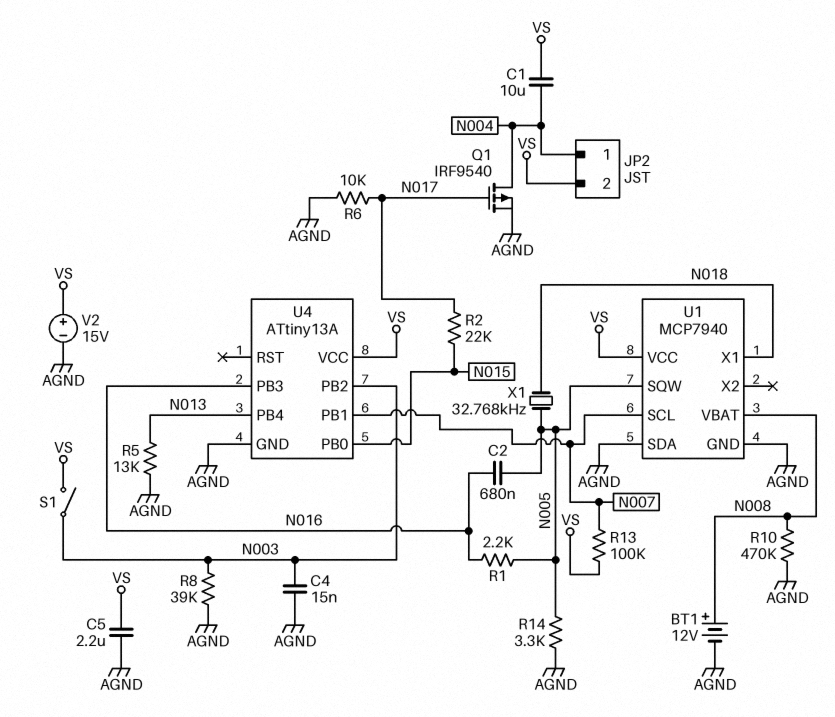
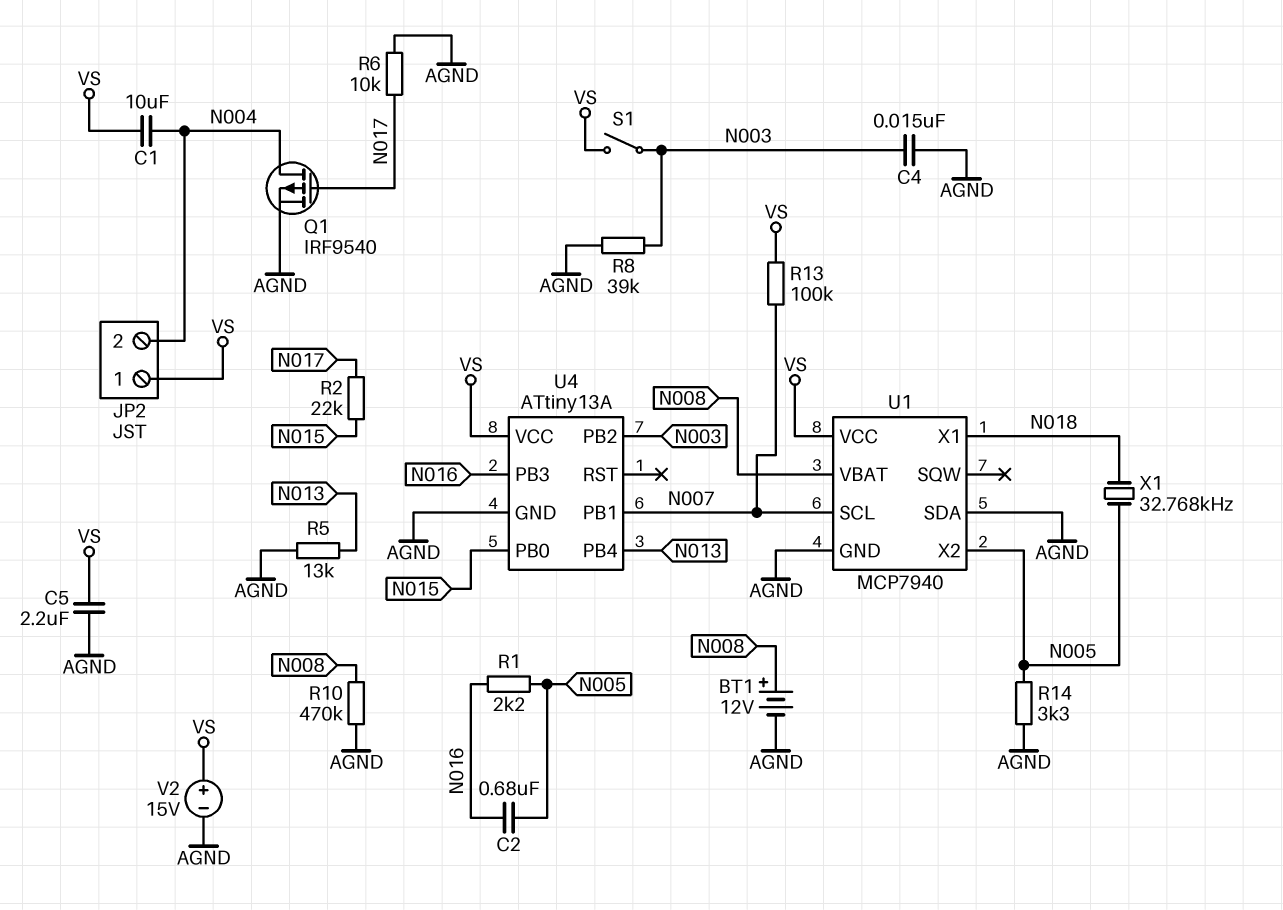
JP2 pin 1: N004 -> VS
JP2 pin 2: VS -> N004
U1 pin SQW: N005 -> none
U1 pin X2: none -> N005

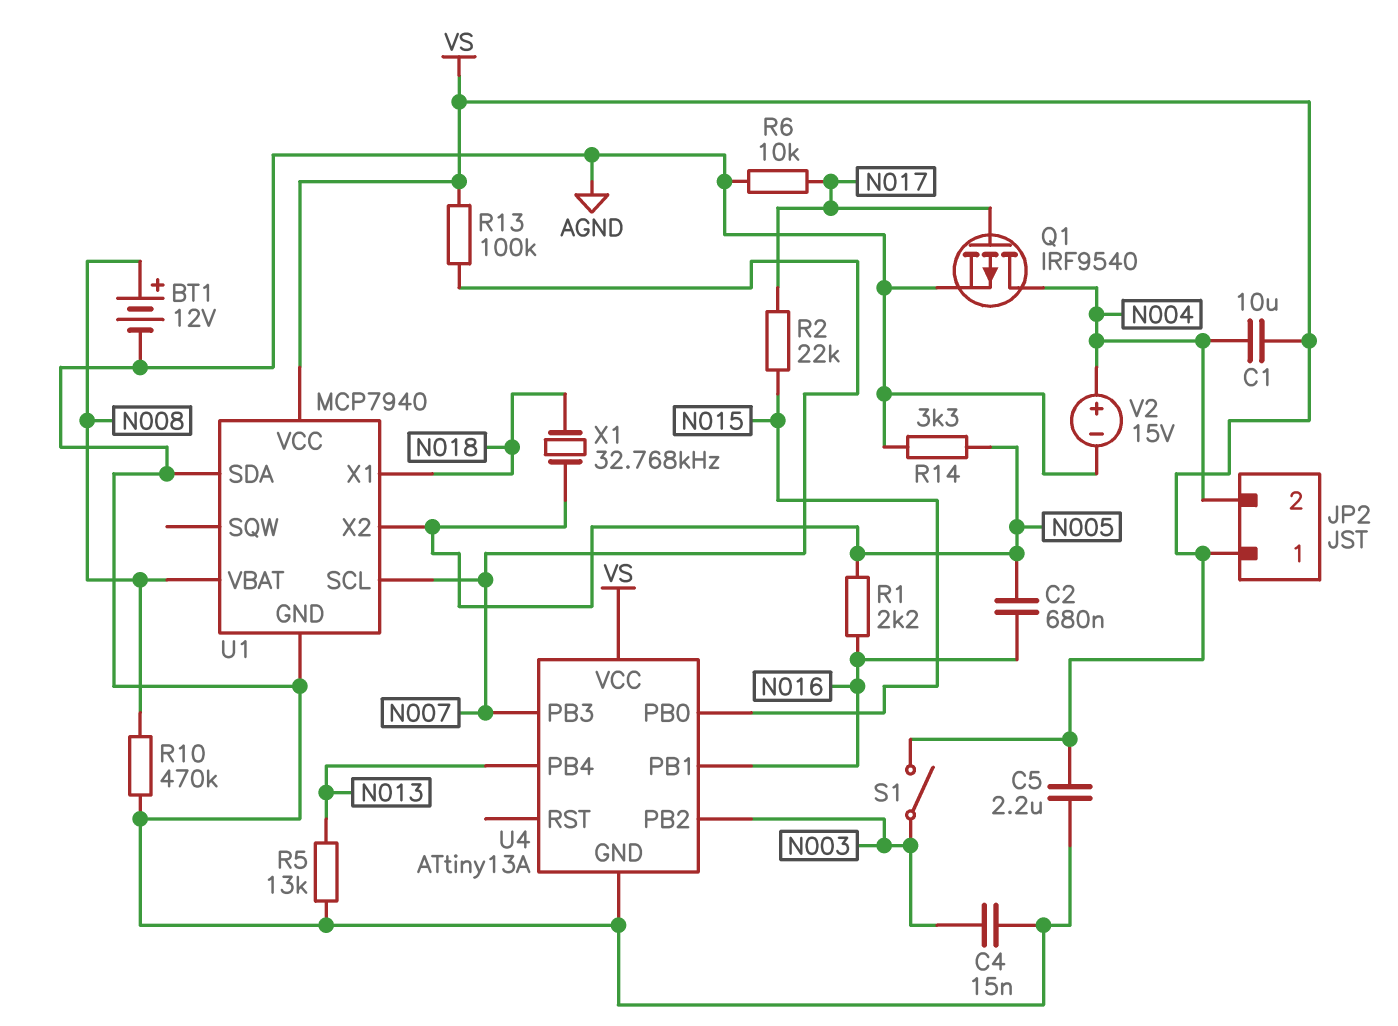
R8: 39k (AGND, N003) -> none
U4 pin PB1: N007 -> N016
U4 pin PB3: N016 -> N007
V2: 15V (plus VS, minus AGND) -> 15V (plus N004, minus AGND)

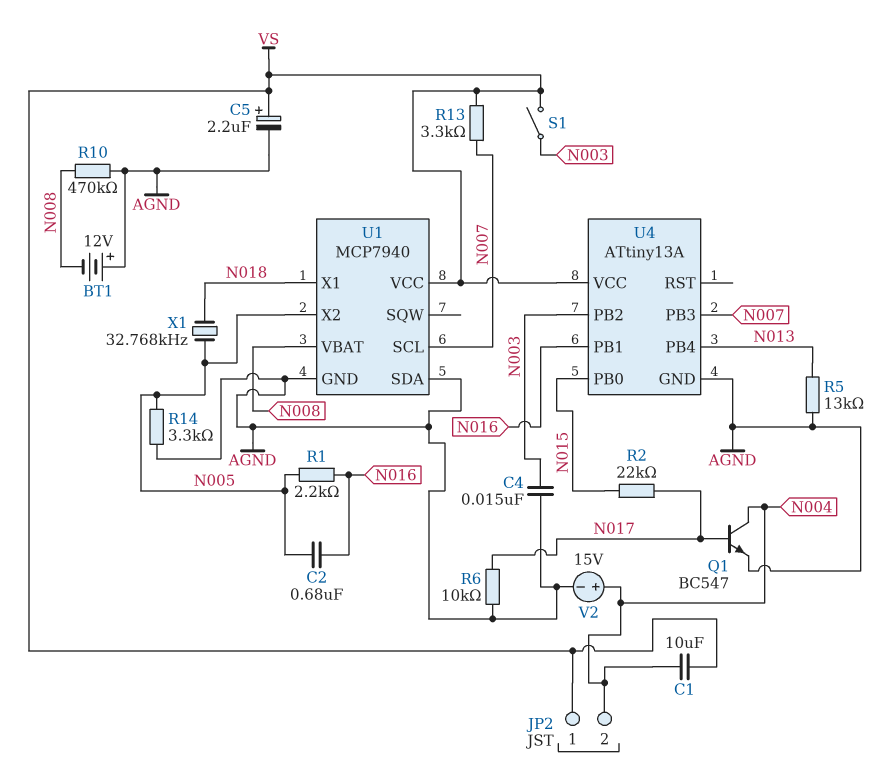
BT1: 12V (plus N008, minus AGND) -> 12V (plus AGND, minus N008)
C5: 2.2uF (AGND, VS) -> 2.2uF (plus VS, minus AGND)
Q1: PMOS IRF9540 (G N017, D N004, S AGND) -> NPN BC547 (B N017, C N004, E AGND)
R13: 100k (N007, VS) -> 3.3k (N007, VS)

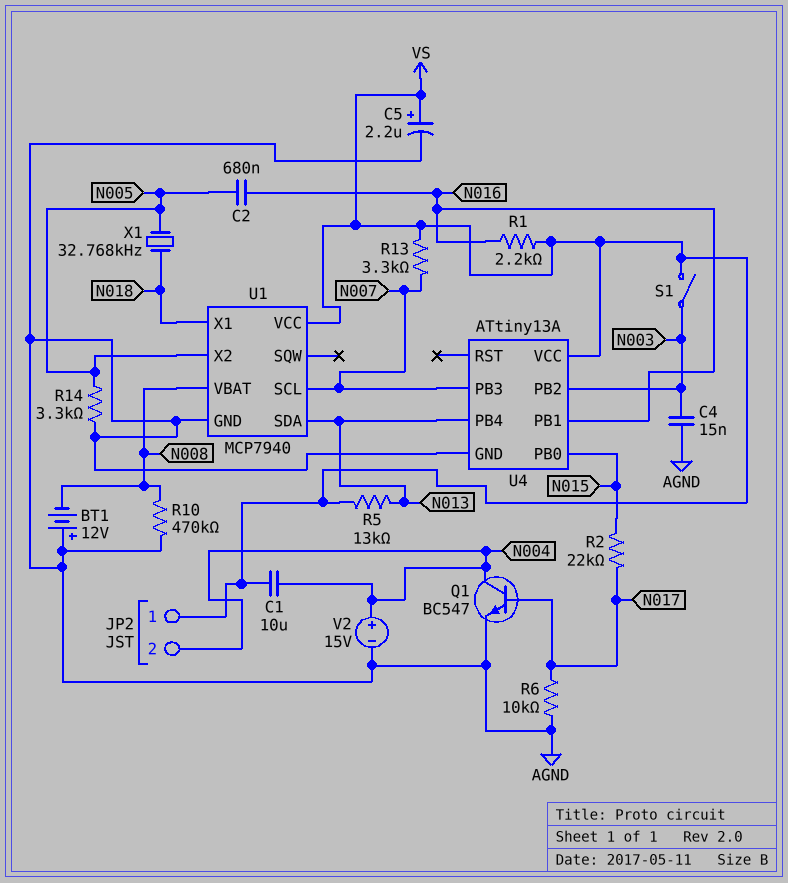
R1: 2.2k (N005, N016) -> 2.2k (N016, VS)
R5: 13k (AGND, N013) -> 13k (N013, VS)
U1 pin SDA: AGND -> N013

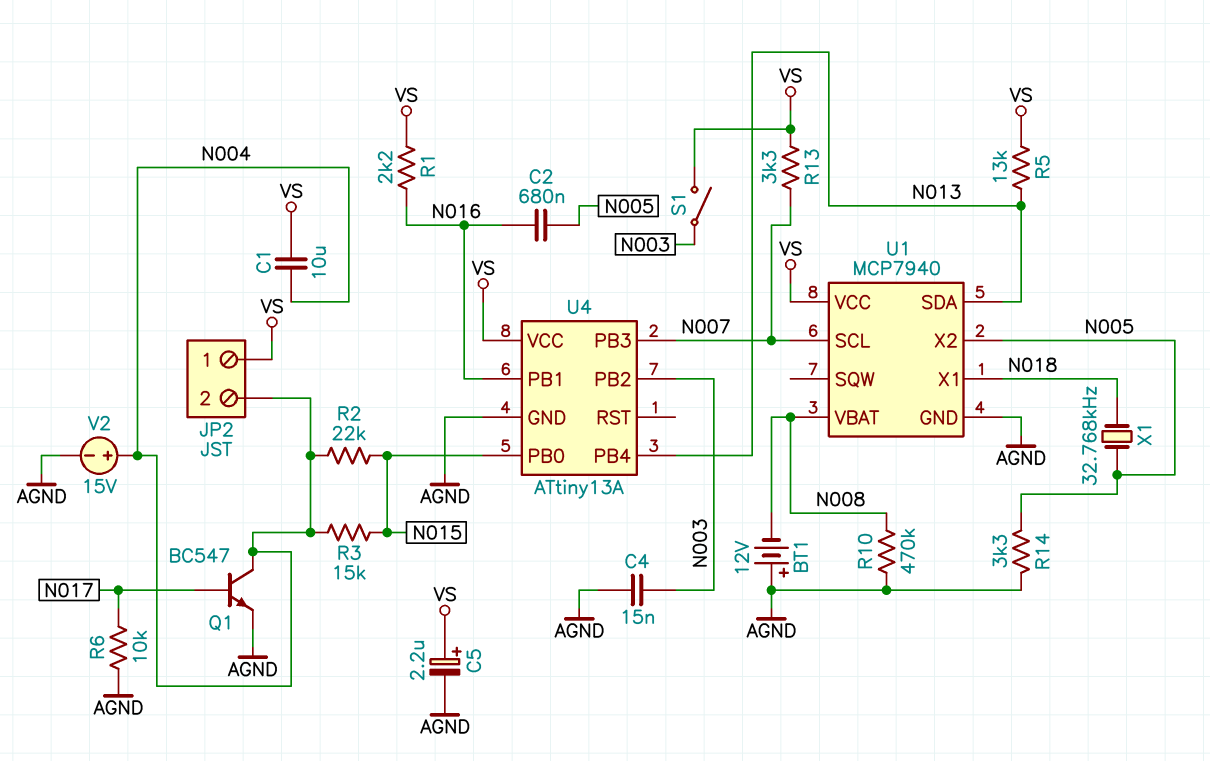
R2: 22k (N015, N017) -> 22k (N004, N015)
R3: none -> 15k (N004, N015)

